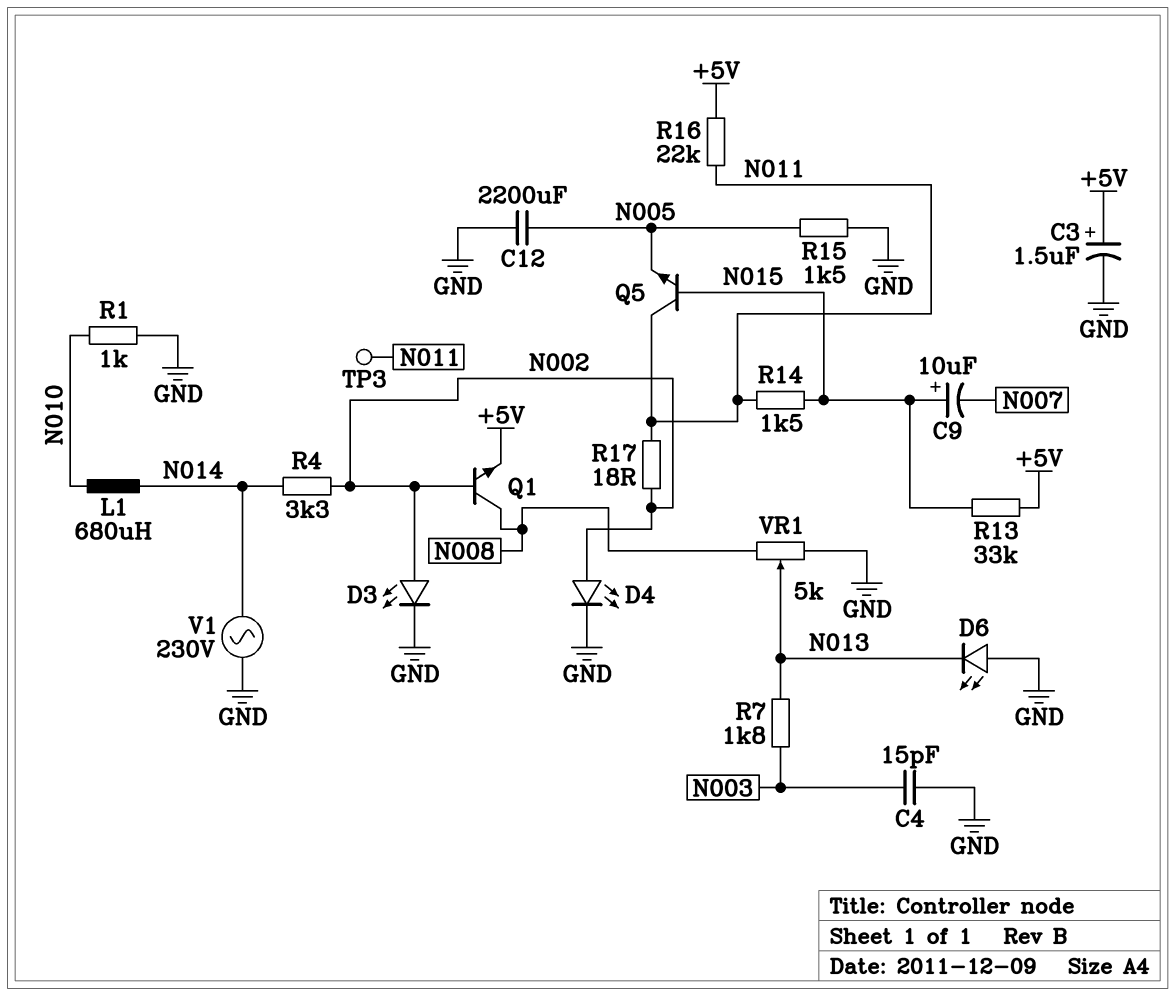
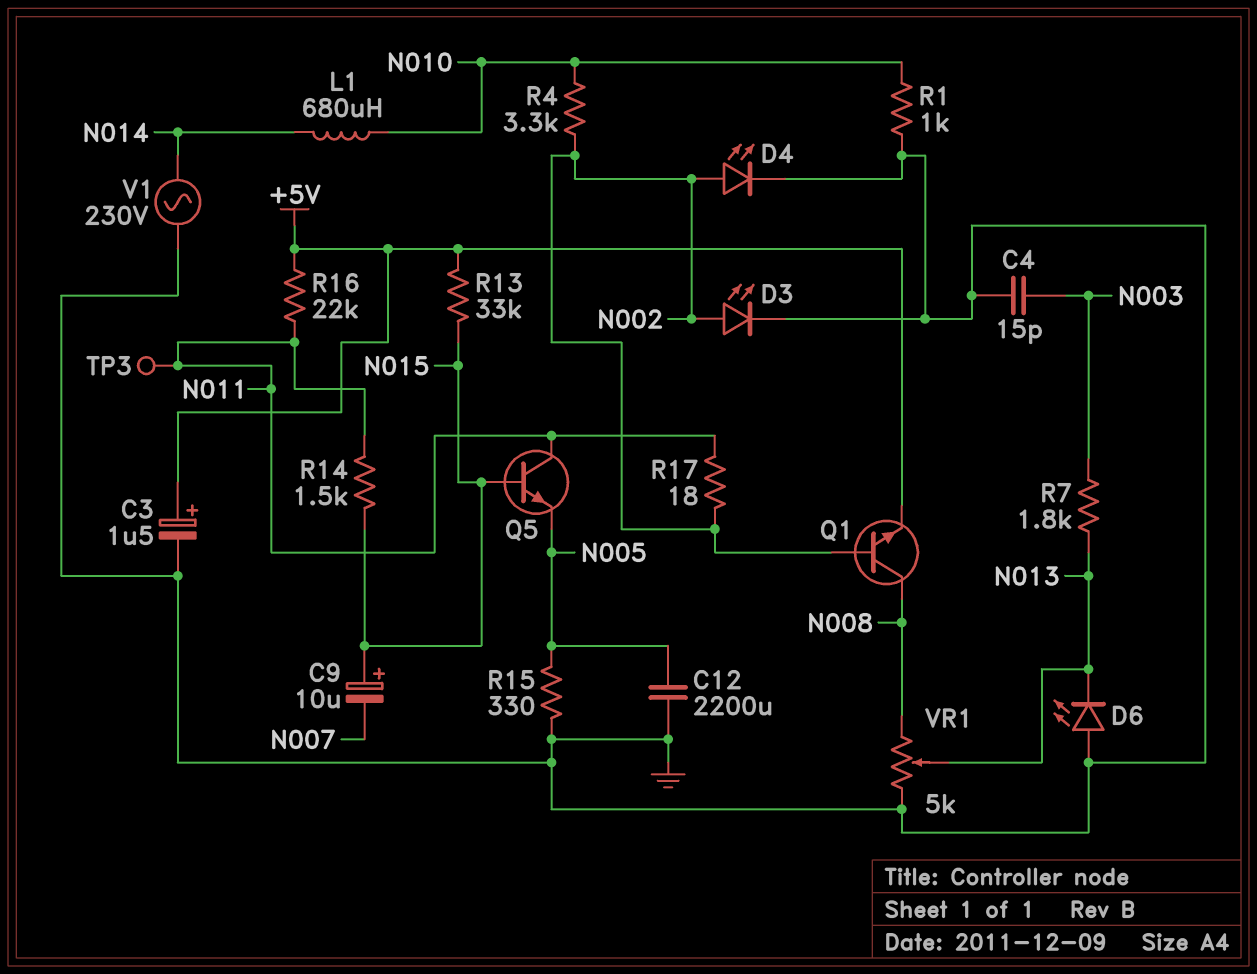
R4: 3.3k (N002, N014) -> 3.3k (N002, N010)
R15: 1.5k (GND, N005) -> 330 (GND, N005)

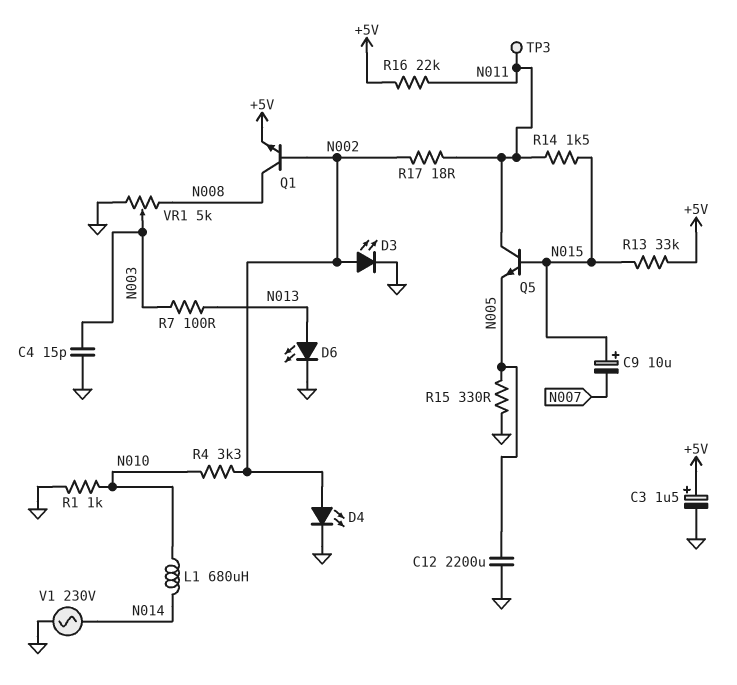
D6: LED (A GND, K N013) -> LED (A N013, K GND)
R7: 1.8k (N003, N013) -> 100 (N003, N013)
VR1: 5k (GND, N008, wiper N013) -> 5k (GND, N008, wiper N003)

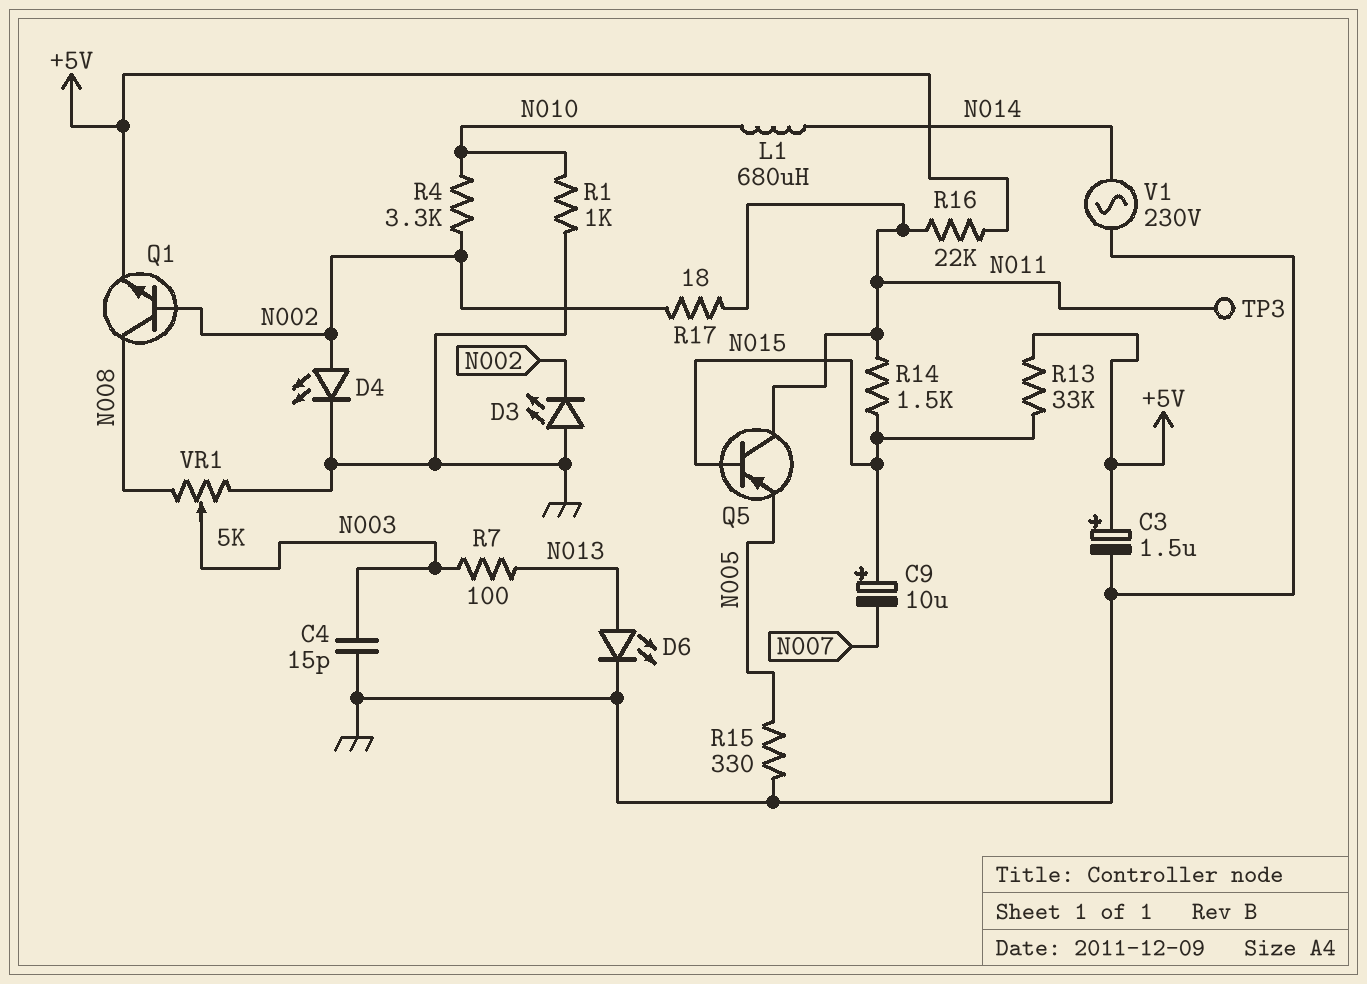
C12: 2200uF (GND, N005) -> none
D3: LED (A N002, K GND) -> LED (A GND, K N002)
Q5: NPN (B N015, C N011, E N005) -> PNP (B N015, C N011, E N005)

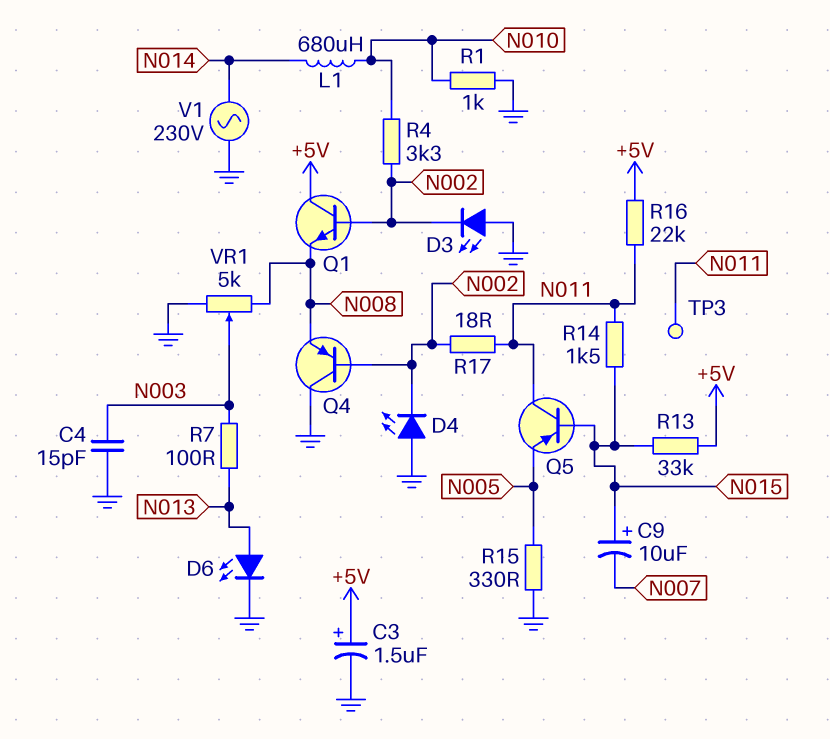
D4: LED (A N002, K GND) -> LED (A GND, K N002)
Q1: NPN (B N002, C N008, E +5V) -> NPN (B N002, C +5V, E N008)
Q4: none -> PNP (B N002, C GND, E N008)

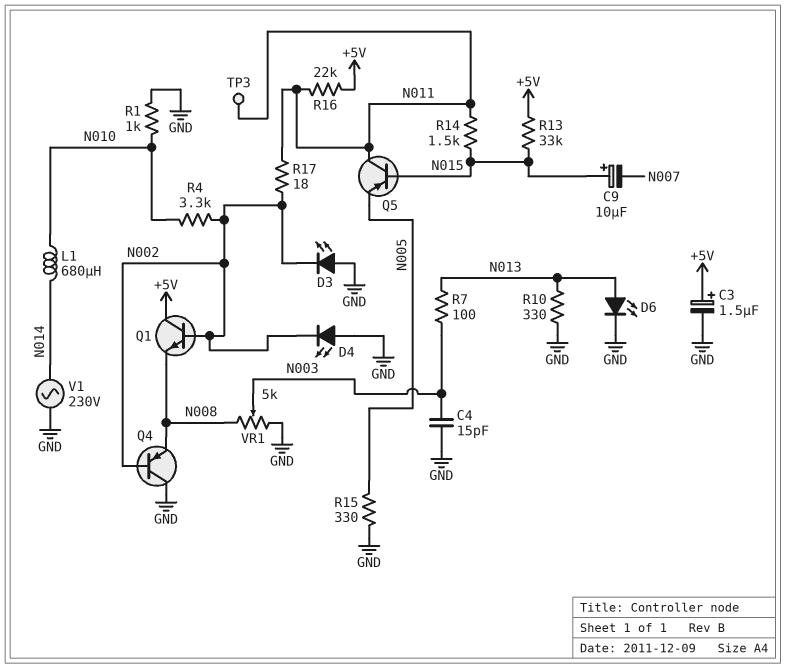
R10: none -> 330 (GND, N013)

